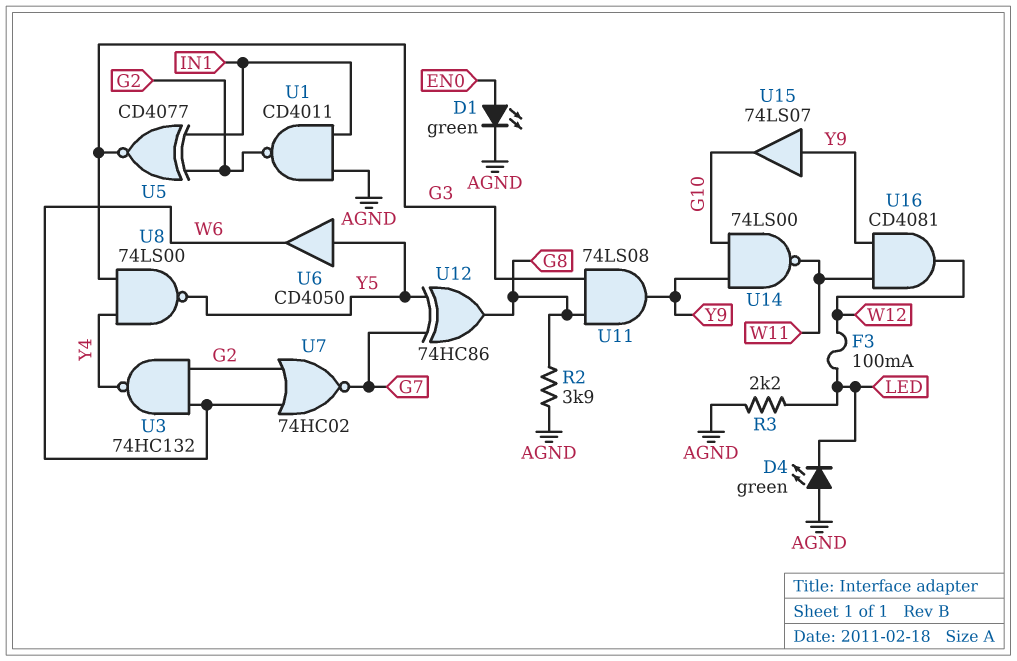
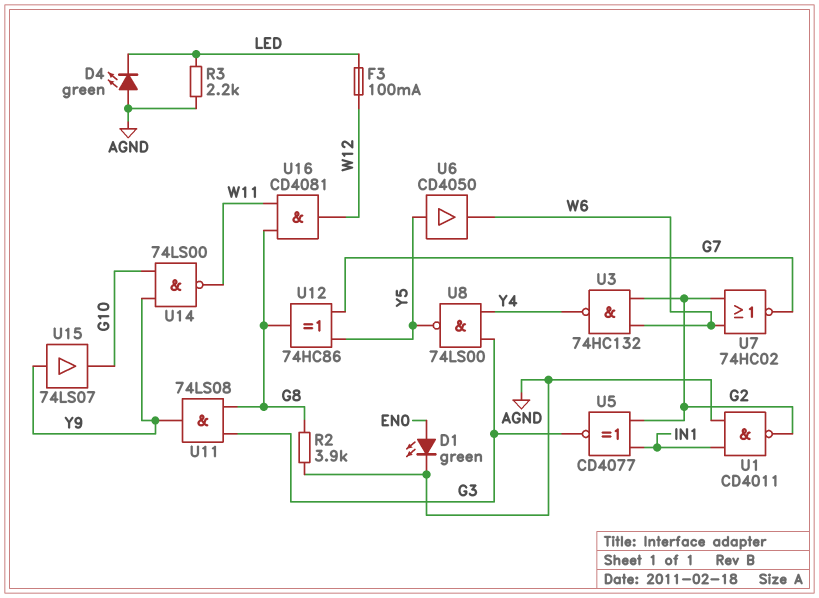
U16: AND CD4081 (in W11, in Y9, out W12) -> AND CD4081 (in G8, in W11, out W12)

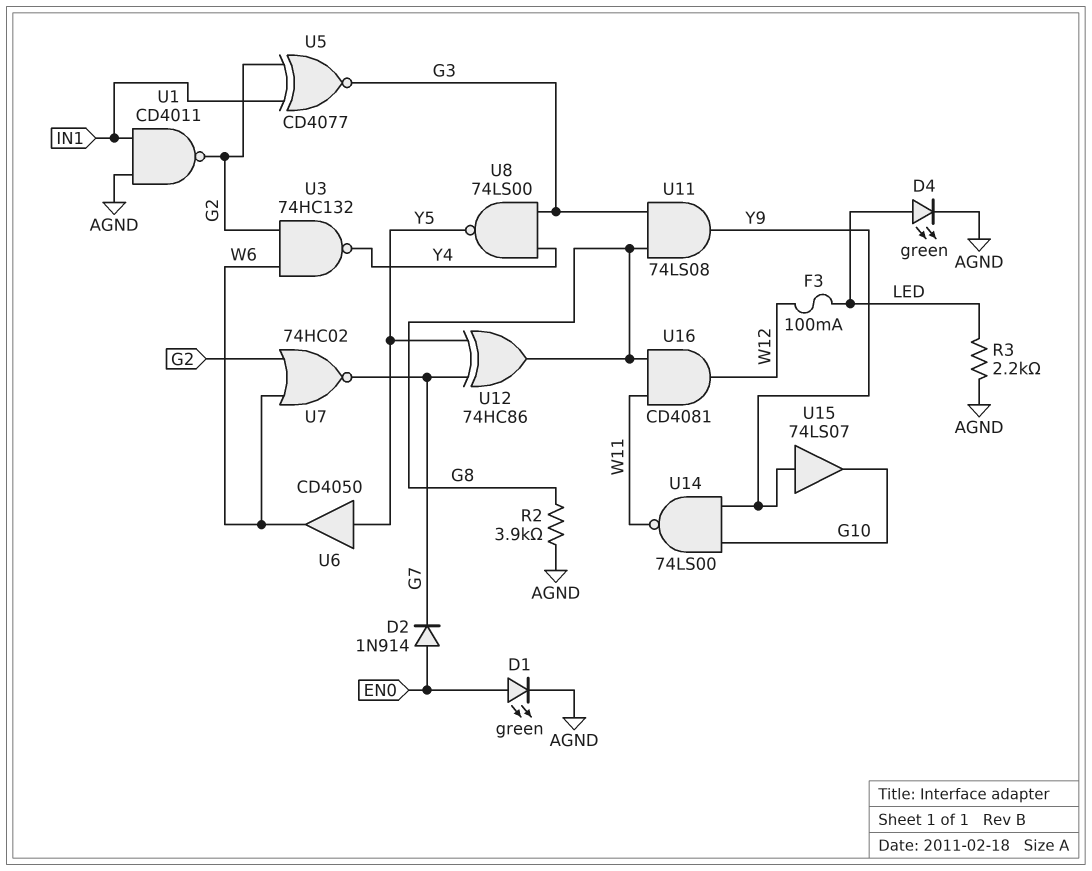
D2: none -> diode 1N914 (A EN0, K G7)
D4: LED green (A AGND, K LED) -> LED green (A LED, K AGND)

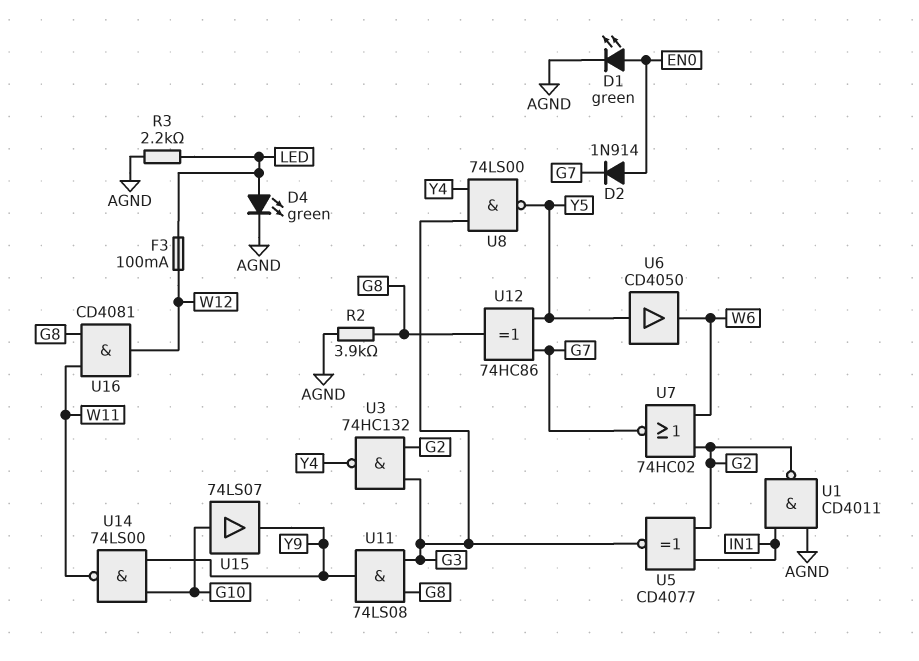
U3: NAND 74HC132 (in G2, in W6, out Y4) -> NAND 74HC132 (in G2, in G3, out Y4)
U15: buffer 74LS07 (in Y9, out G10) -> buffer 74LS07 (in G10, out Y9)

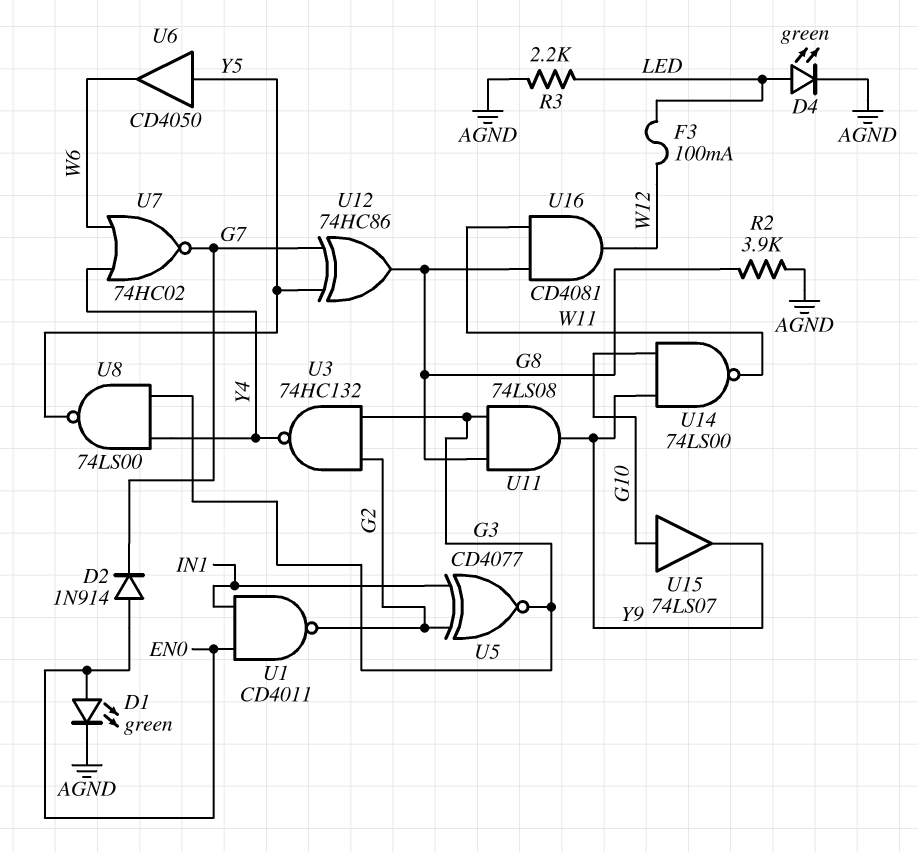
U1: NAND CD4011 (in AGND, in IN1, out G2) -> NAND CD4011 (in EN0, in IN1, out G2)
U7: NOR 74HC02 (in G2, in W6, out G7) -> NOR 74HC02 (in W6, in Y4, out G7)

